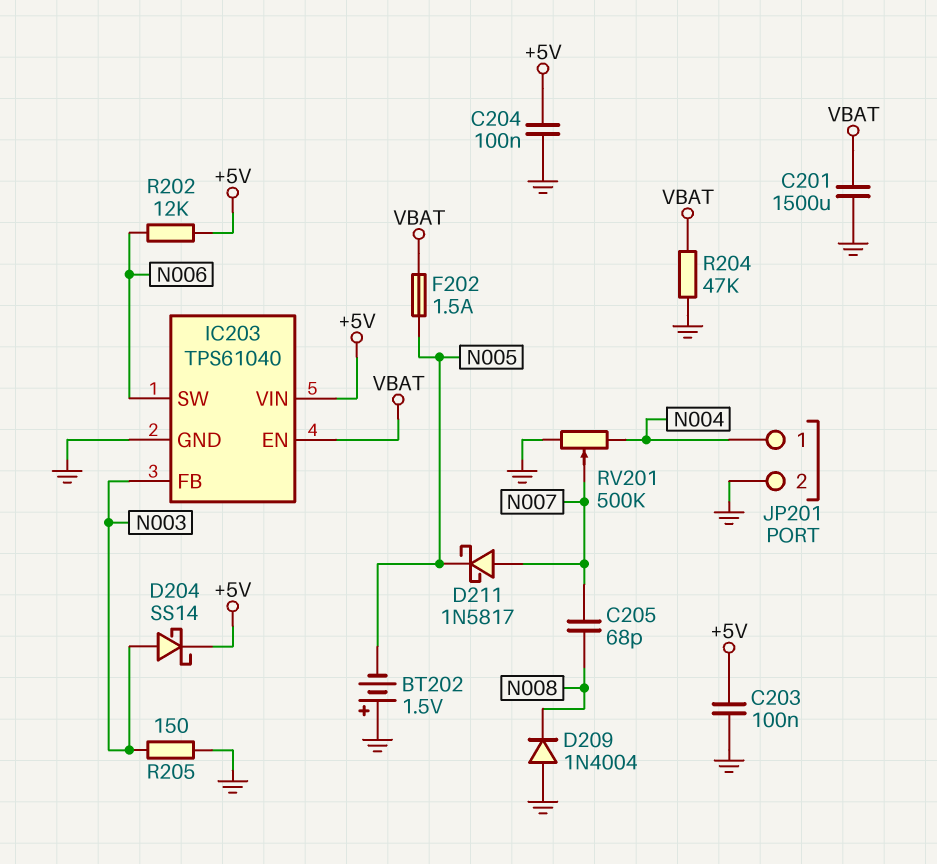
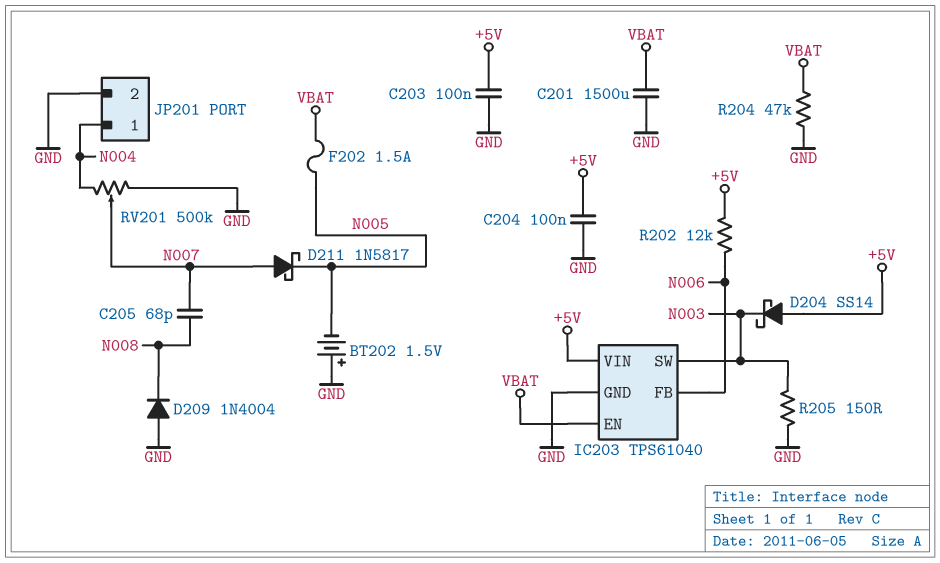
D204: schottky SS14 (A N003, K +5V) -> schottky SS14 (A +5V, K N003)
IC203 pin FB: N003 -> N006
IC203 pin SW: N006 -> N003

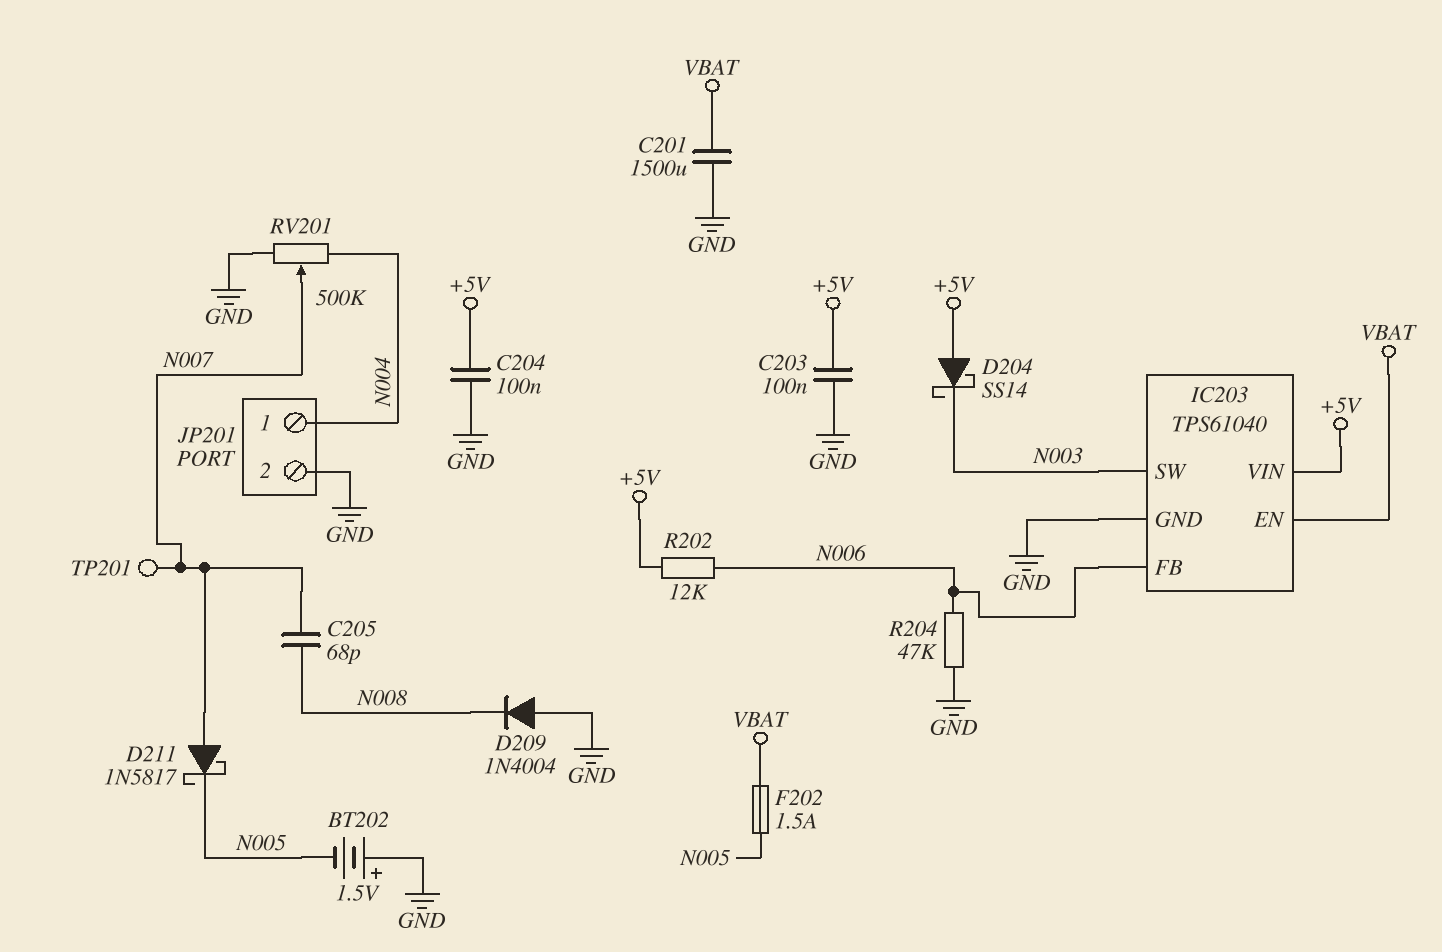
R204: 47k (GND, VBAT) -> 47k (GND, N006)
R205: 150 (GND, N003) -> none
TP201: none -> test point (N007)

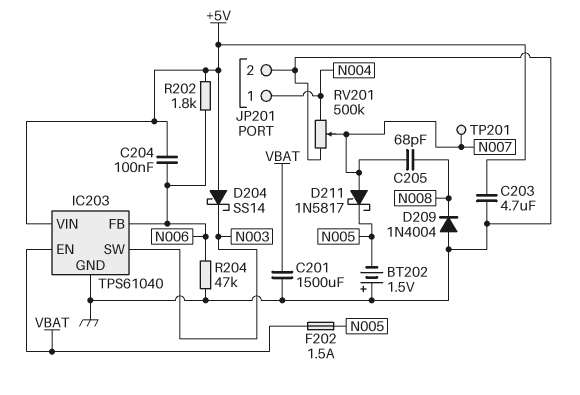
C203: 100nF (+5V, GND) -> 4.7uF (+5V, GND)
C204: 100nF (+5V, GND) -> 100nF (+5V, N006)
R202: 12k (+5V, N006) -> 1.8k (+5V, N006)

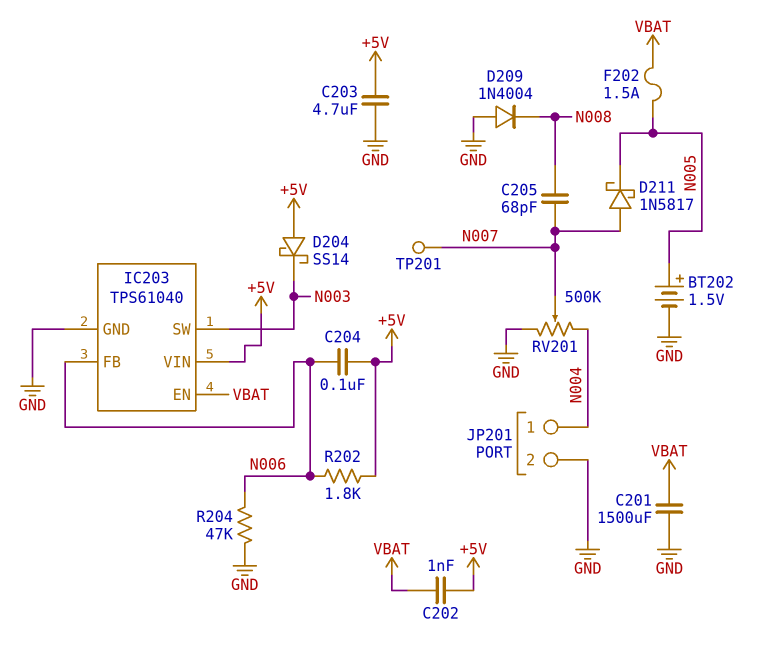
BT202: 1.5V (plus GND, minus N005) -> 1.5V (plus N005, minus GND)
C202: none -> 1nF (+5V, VBAT)

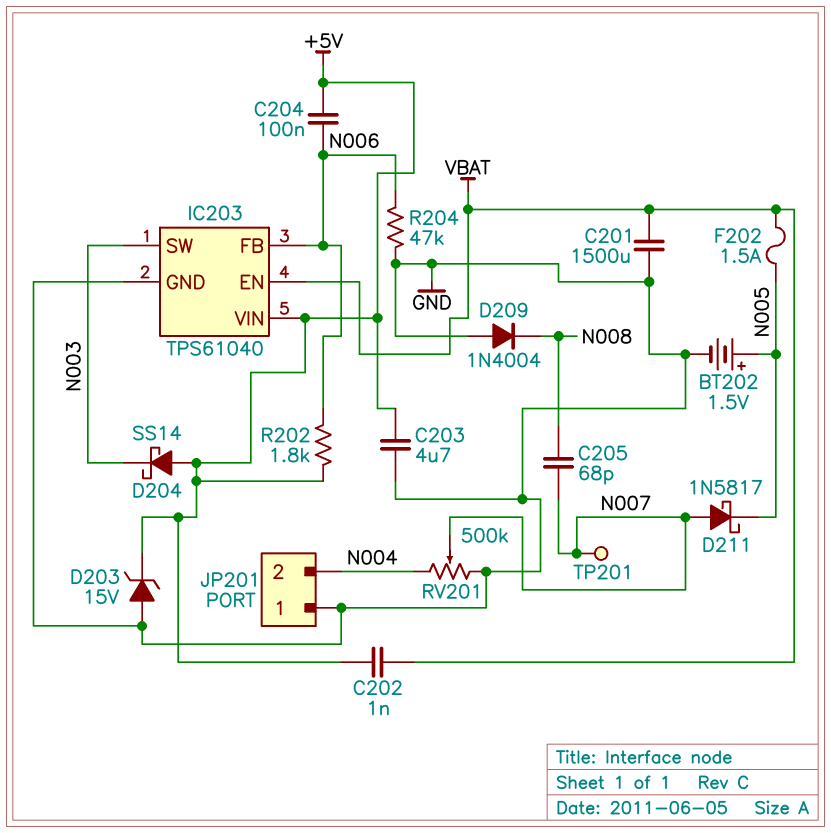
D203: none -> zener 15V (A GND, K +5V)
JP201 pin 1: N004 -> GND
JP201 pin 2: GND -> N004

